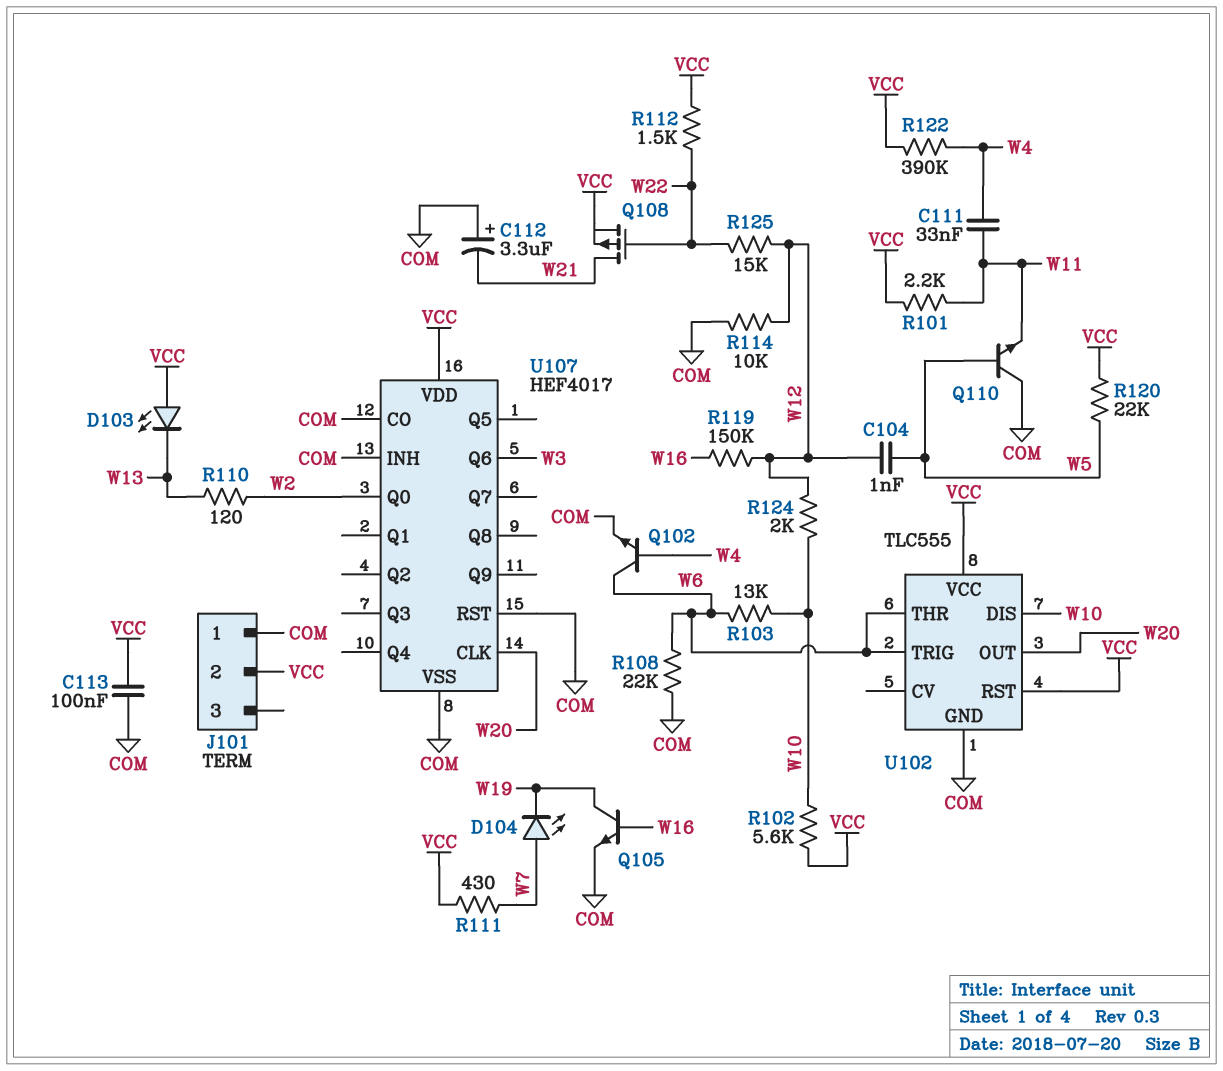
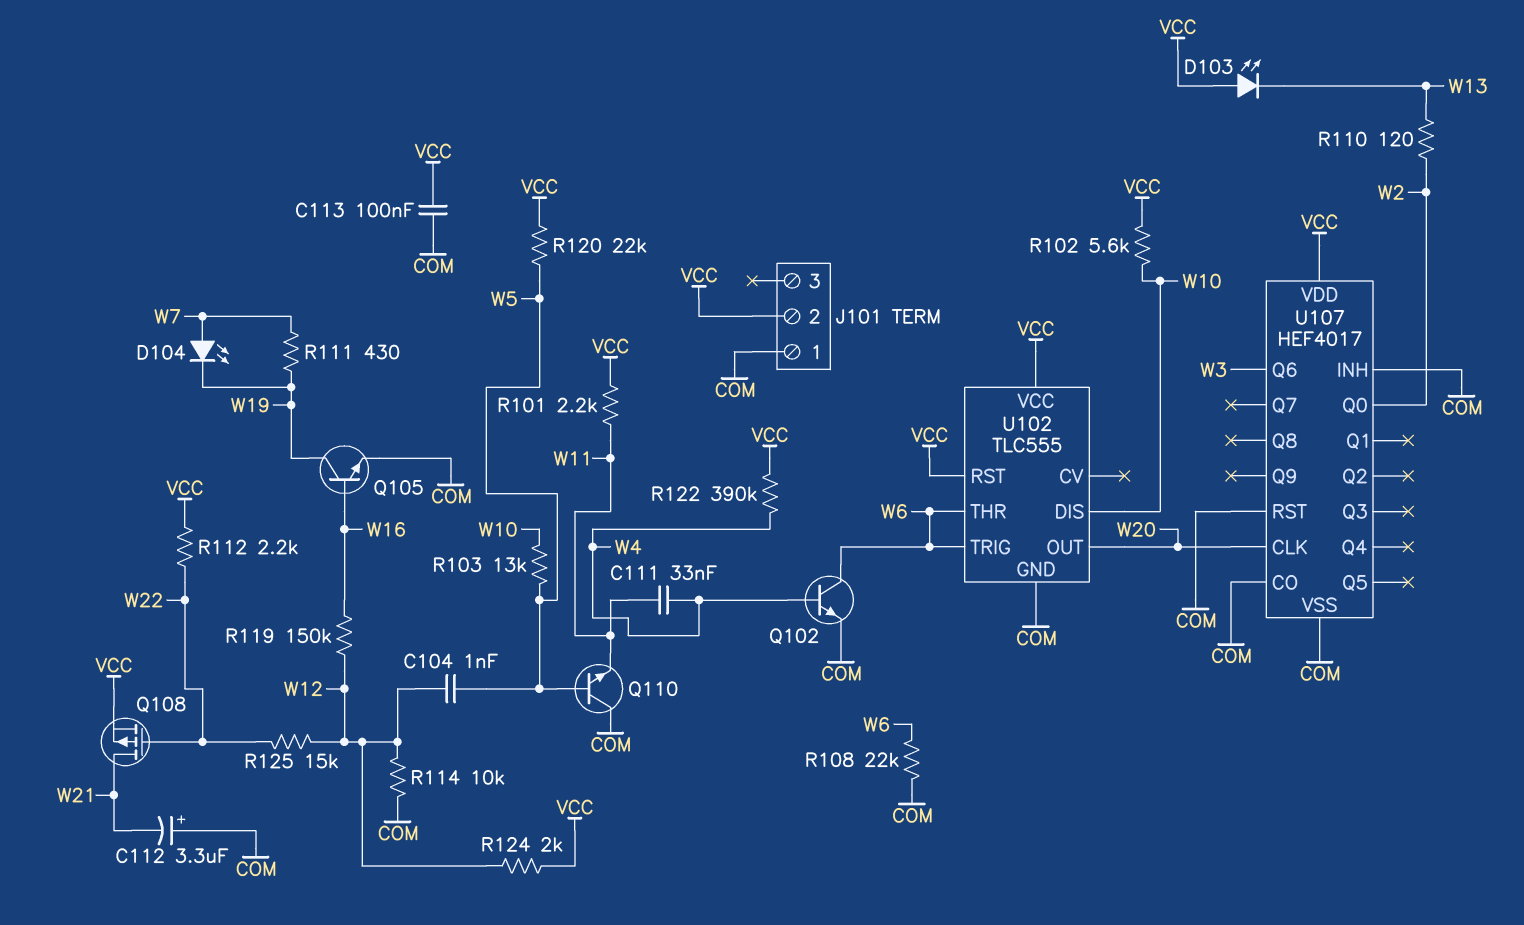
R103: 13k (W6, W10) -> 13k (W5, W10)
R111: 430 (VCC, W7) -> 430 (W7, W19)
R112: 1.5k (VCC, W22) -> 2.2k (VCC, W22)
R124: 2k (W10, W12) -> 2k (VCC, W12)

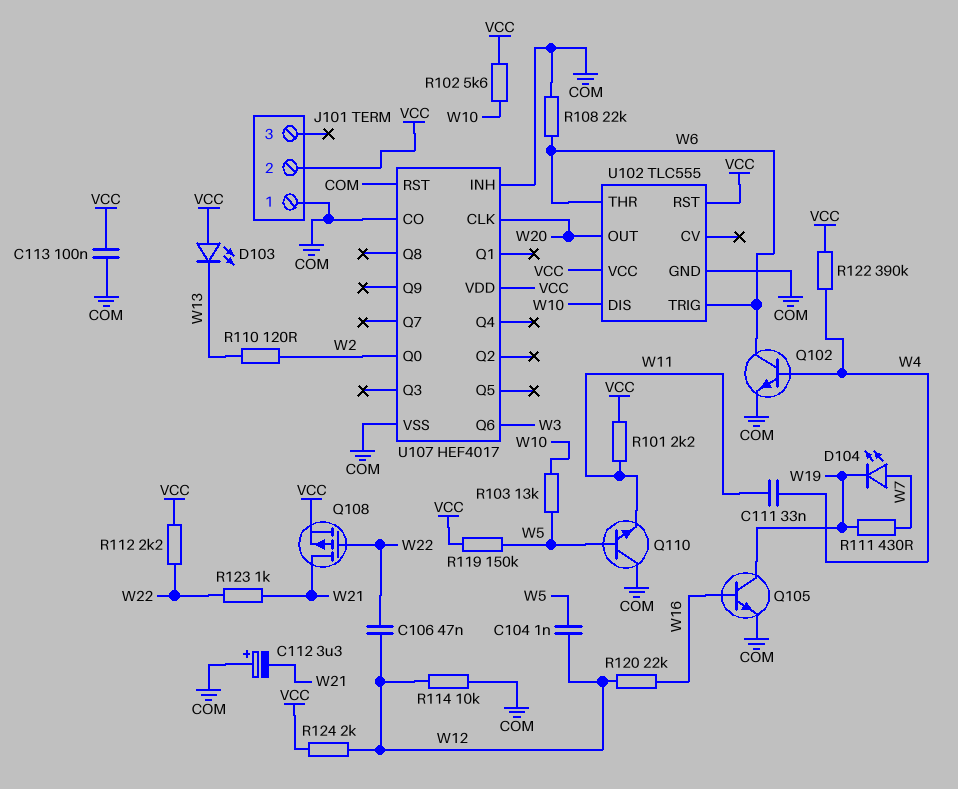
C106: none -> 47nF (W12, W22)
R119: 150k (W12, W16) -> 150k (VCC, W5)
R120: 22k (VCC, W5) -> 22k (W12, W16)
R123: none -> 1k (W21, W22)
R125: 15k (W12, W22) -> none

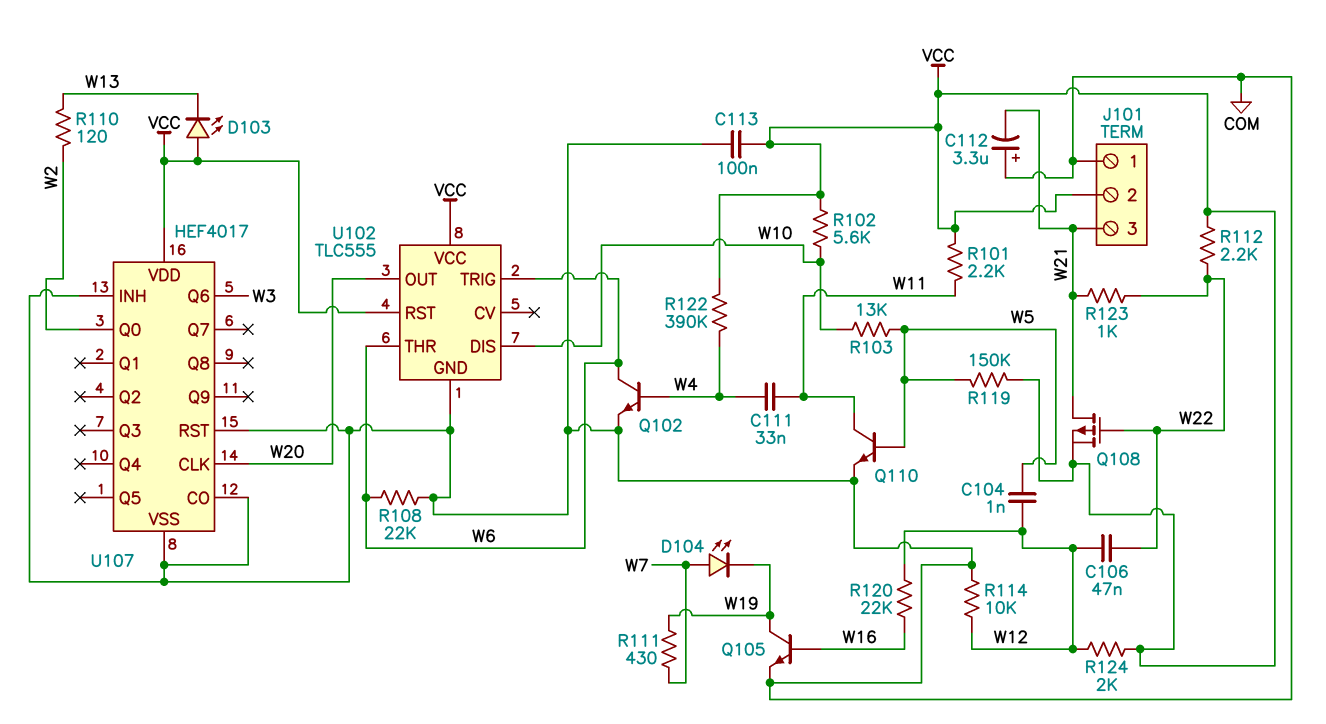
J101 pin 3: none -> W21
Q110: NPN (B W5, C COM, E W11) -> NPN (B W5, C W11, E COM)

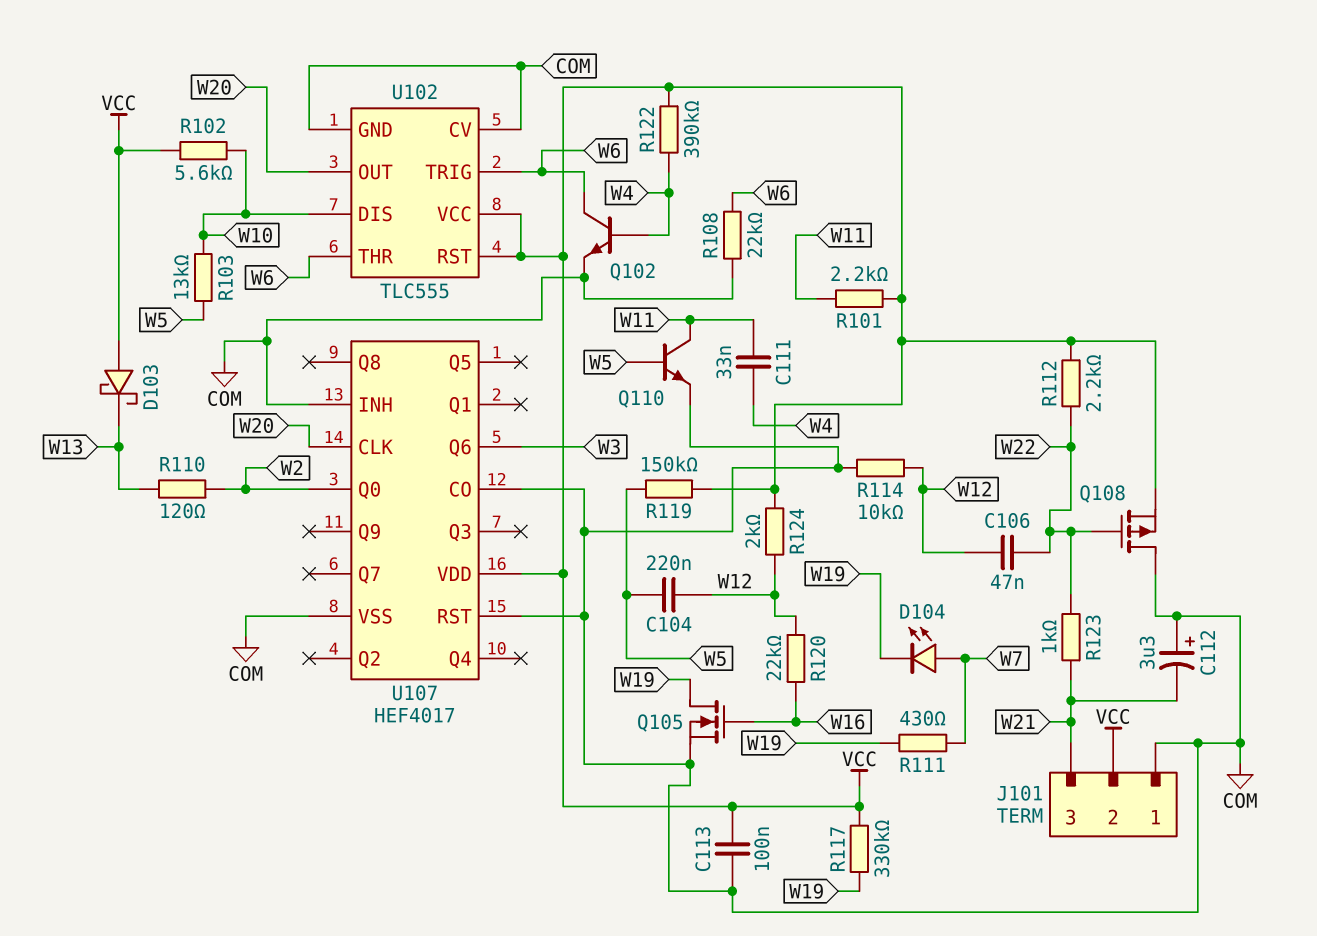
C104: 1nF (W5, W12) -> 220nF (W5, W12)
D103: LED (A VCC, K W13) -> schottky (A VCC, K W13)
Q105: NPN (B W16, C W19, E COM) -> NMOS (G W16, D W19, S COM)
Q108: PMOS (G W22, D W21, S VCC) -> PMOS (G W22, D COM, S VCC)
R117: none -> 330k (VCC, W19)
U102 pin CV: none -> COM

